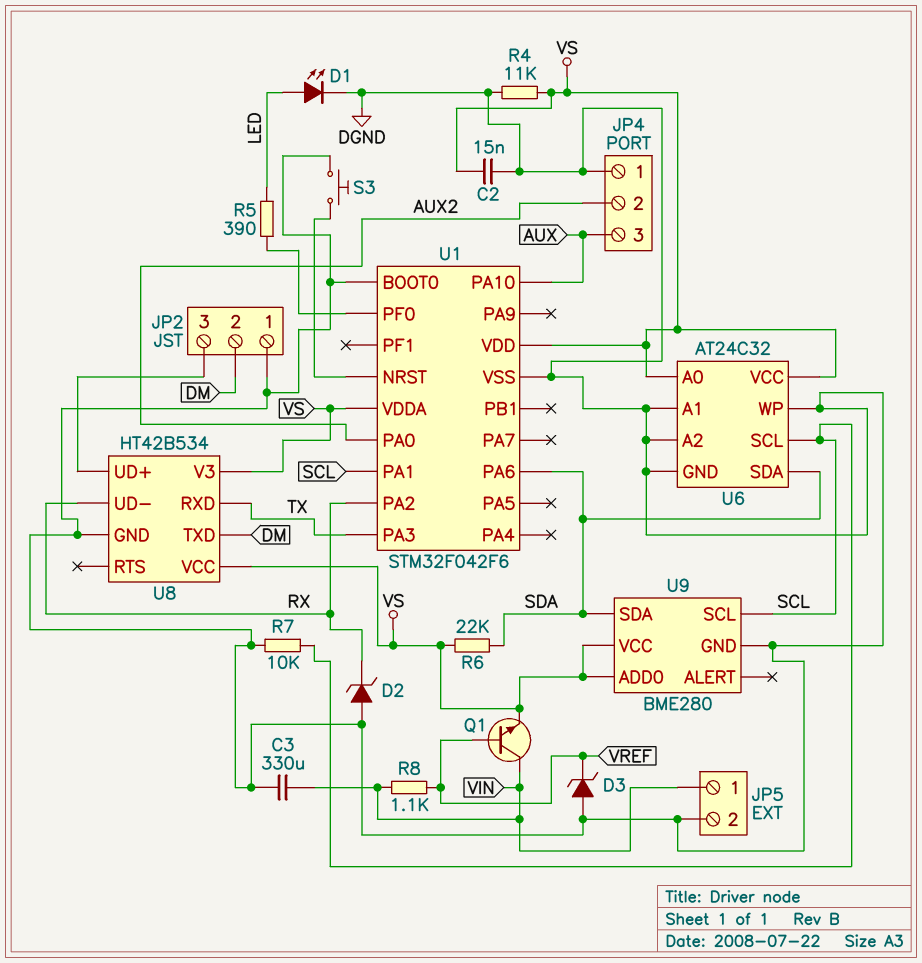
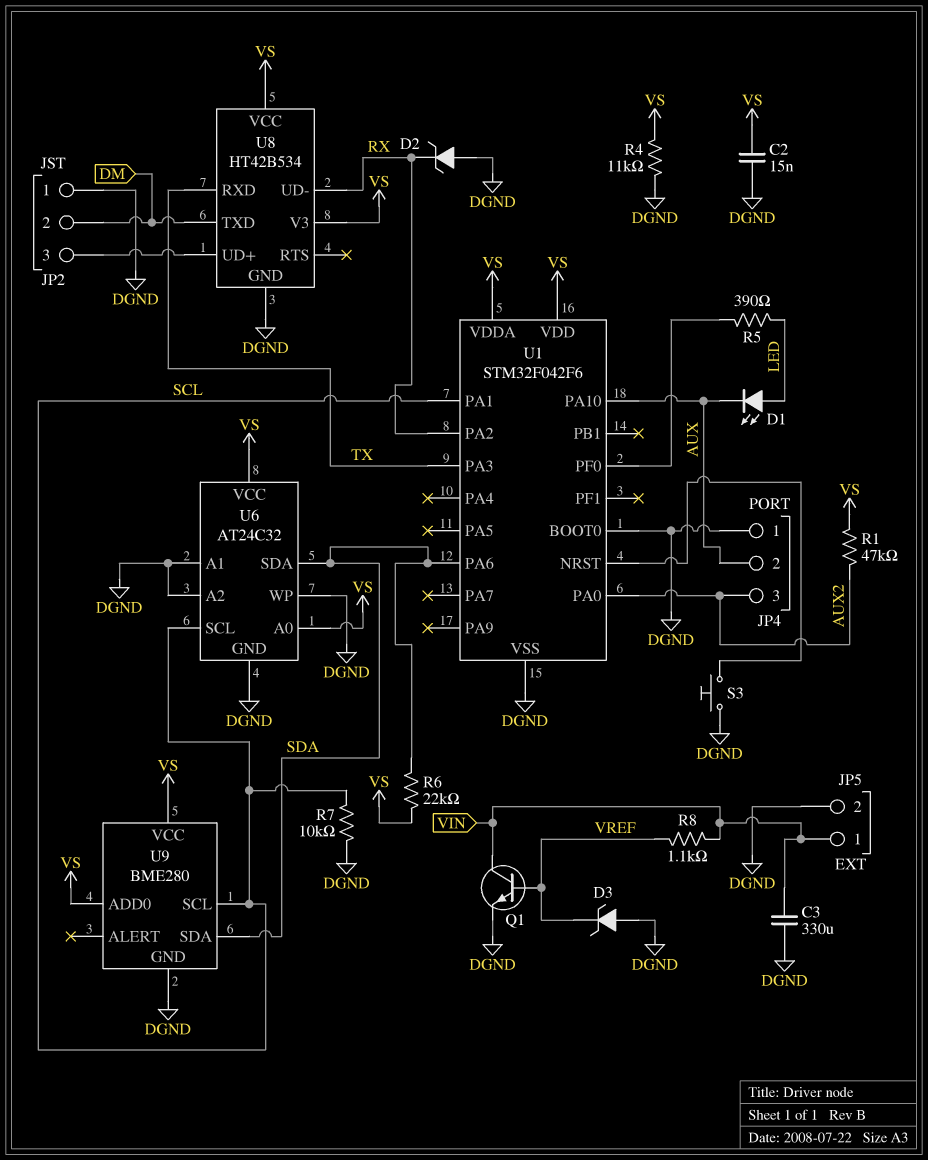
D1: LED (A LED, K DGND) -> LED (A LED, K AUX)
JP4 pin 2: AUX2 -> AUX
JP4 pin 3: AUX -> AUX2
Q1: NPN (B VREF, C VIN, E VS) -> NPN (B VREF, C VIN, E DGND)
R1: none -> 47k (AUX2, VS)

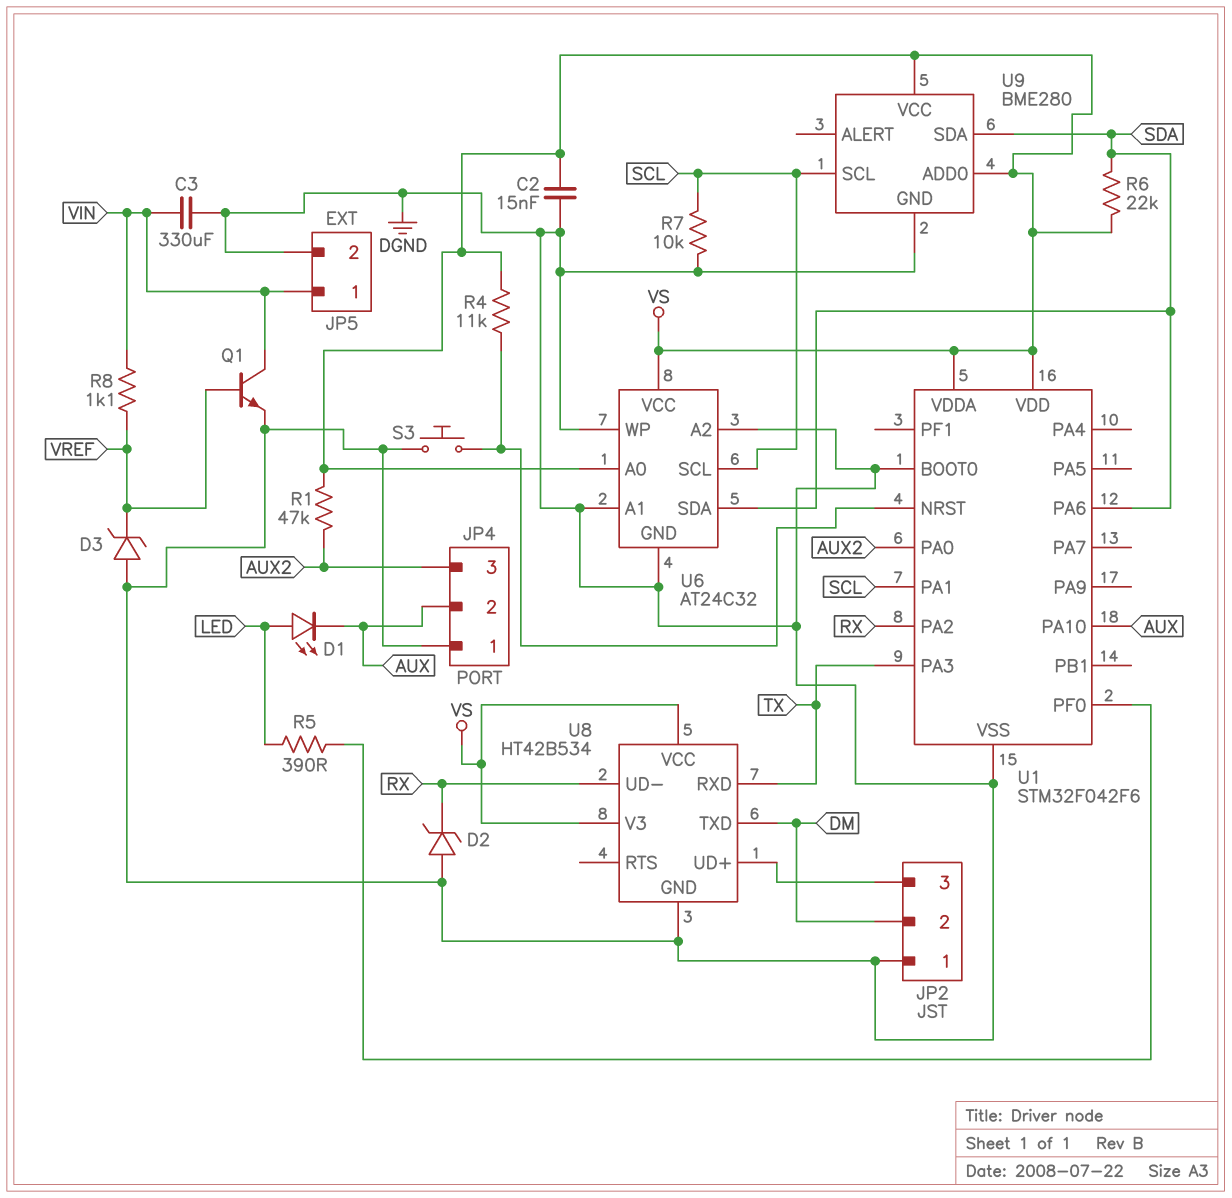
R4: 11k (DGND, VS) -> 11k (U1/NRST, VS)

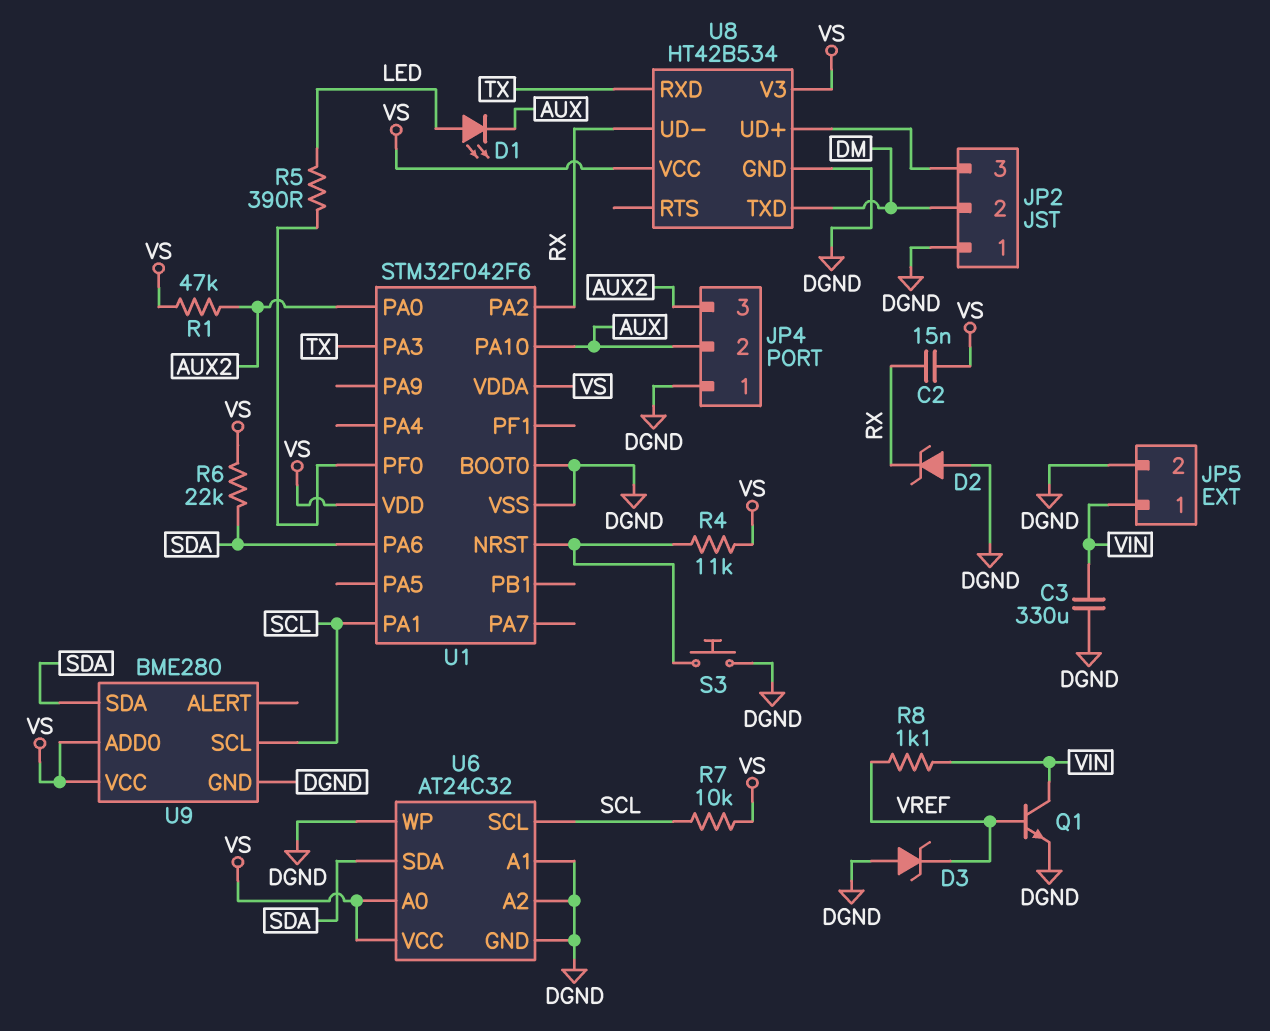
C2: 15nF (DGND, VS) -> 15nF (RX, VS)
R7: 10k (DGND, SCL) -> 10k (SCL, VS)

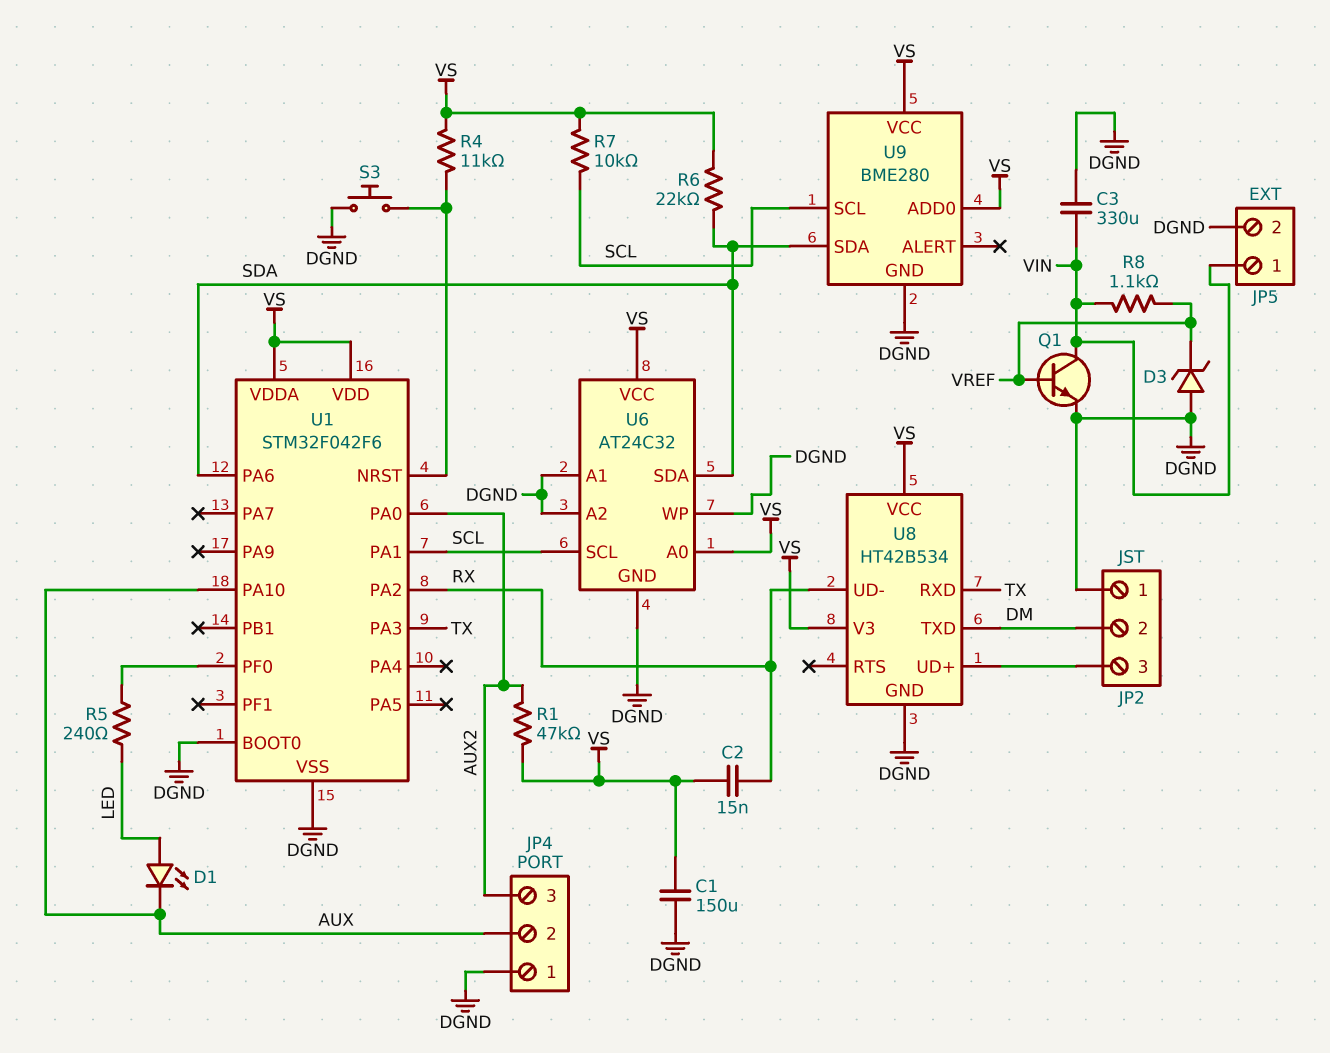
C1: none -> 150uF (DGND, VS)
D2: zener (A DGND, K RX) -> none
R5: 390 (LED, U1/PF0) -> 240 (LED, U1/PF0)

